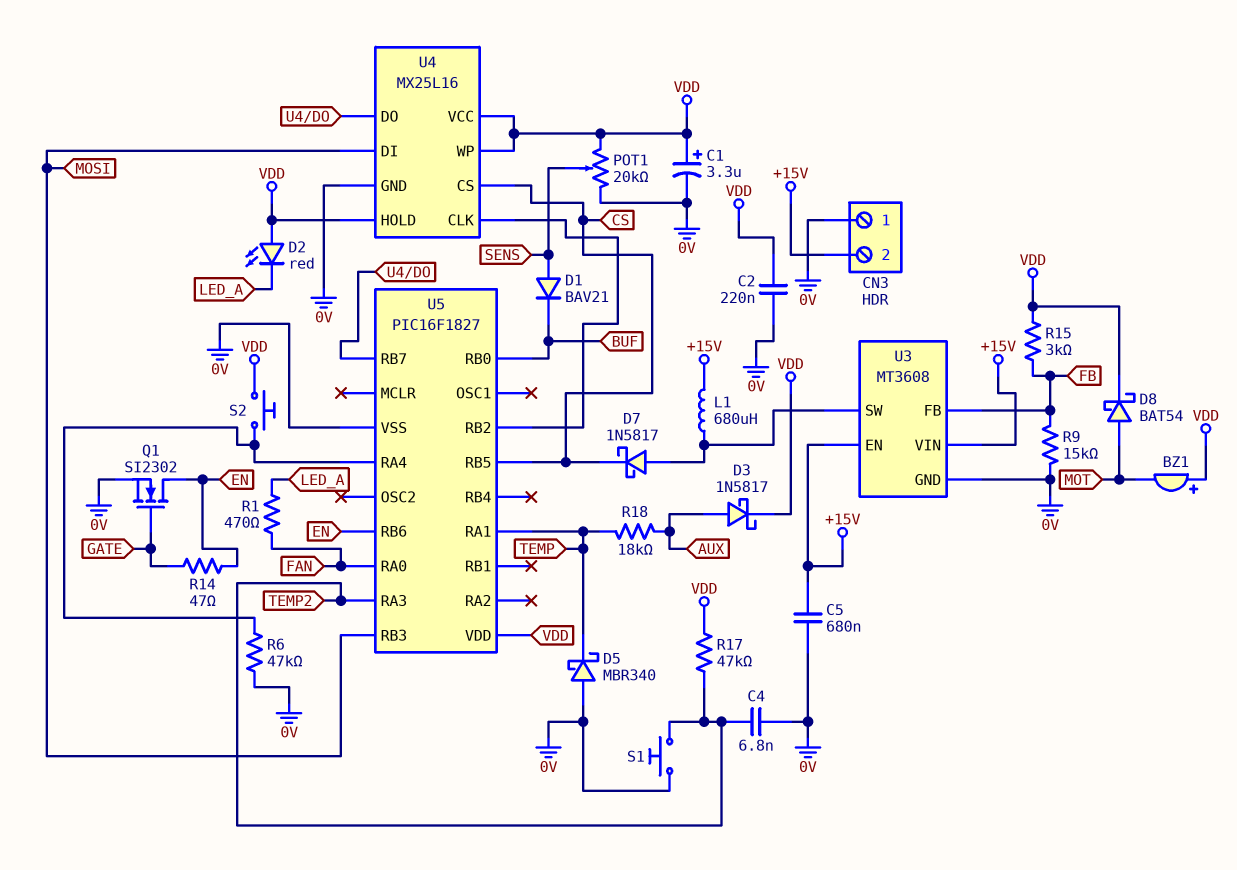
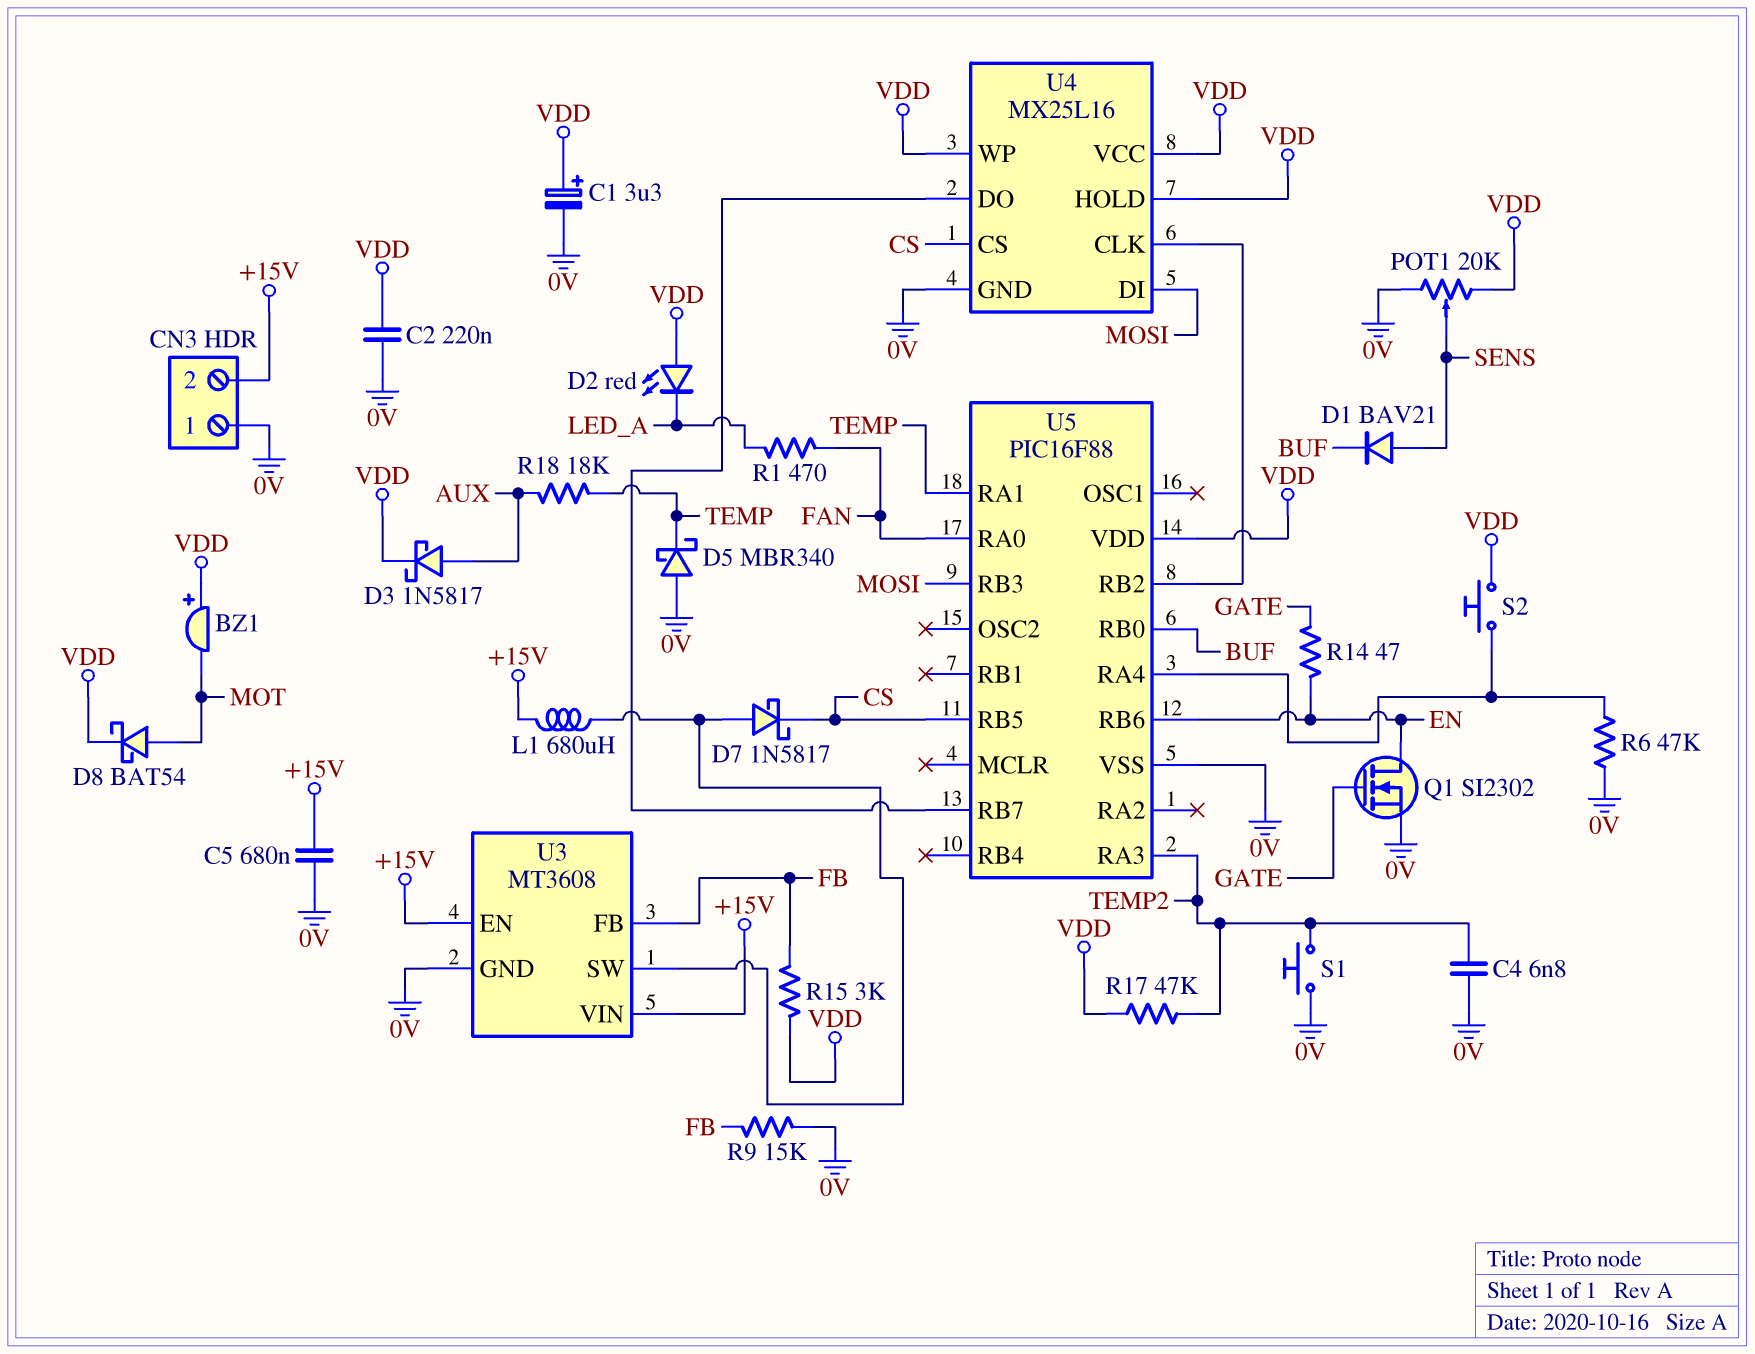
U5: PIC16F1827 -> PIC16F88

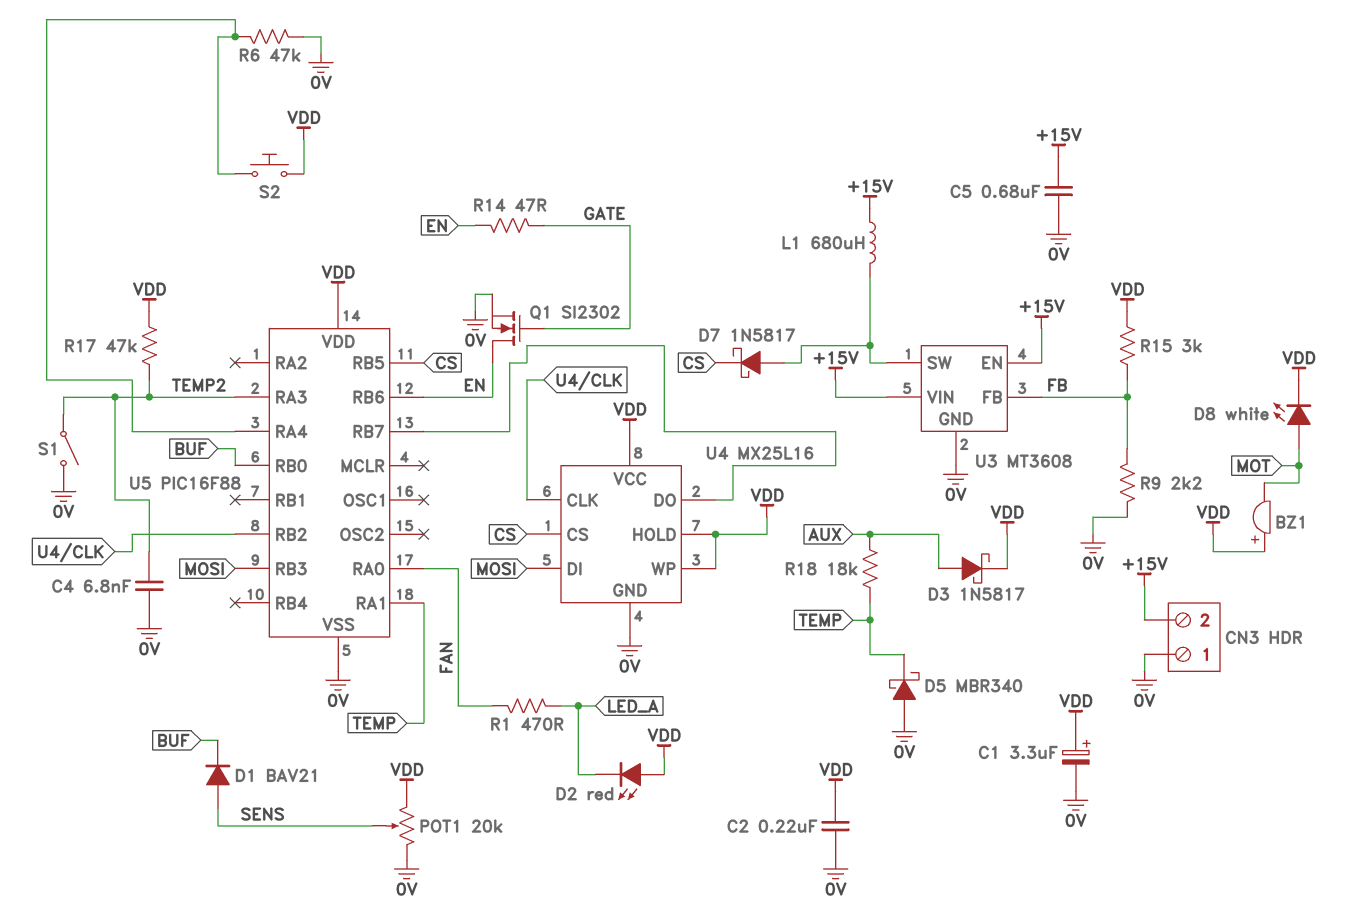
D8: schottky BAT54 (A MOT, K VDD) -> LED white (A MOT, K VDD)
R9: 15k (0V, FB) -> 2.2k (0V, FB)
S1: button (0V, TEMP2) -> switch (0V, TEMP2)

